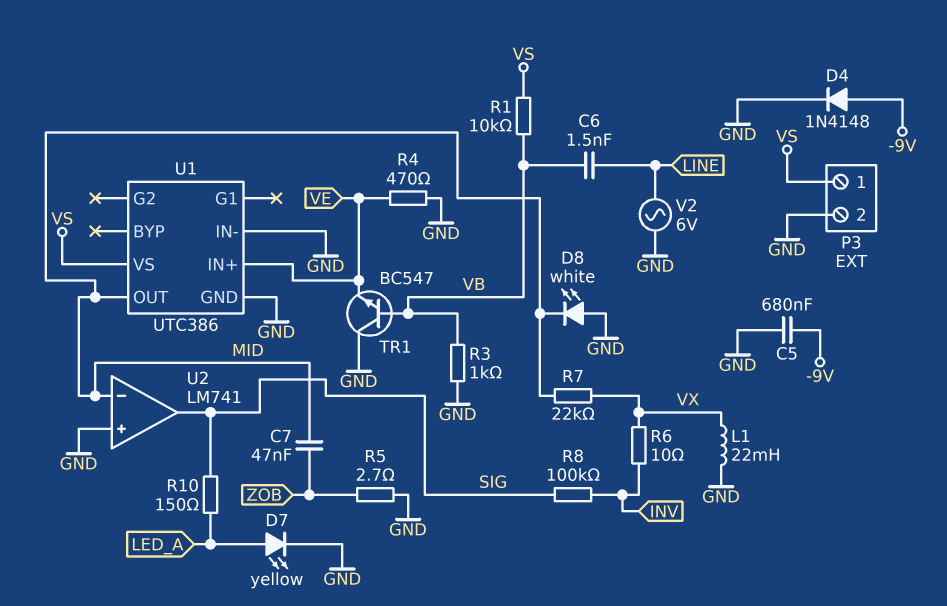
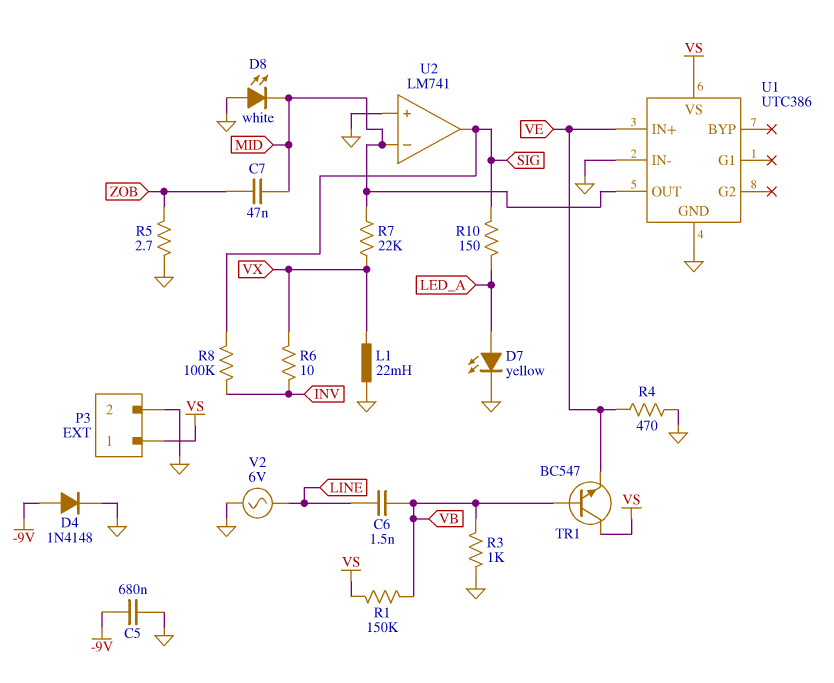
R1: 10k (VB, VS) -> 150k (VB, VS)
TR1: NPN BC547 (B VB, C GND, E VE) -> NPN BC547 (B VB, C VS, E VE)

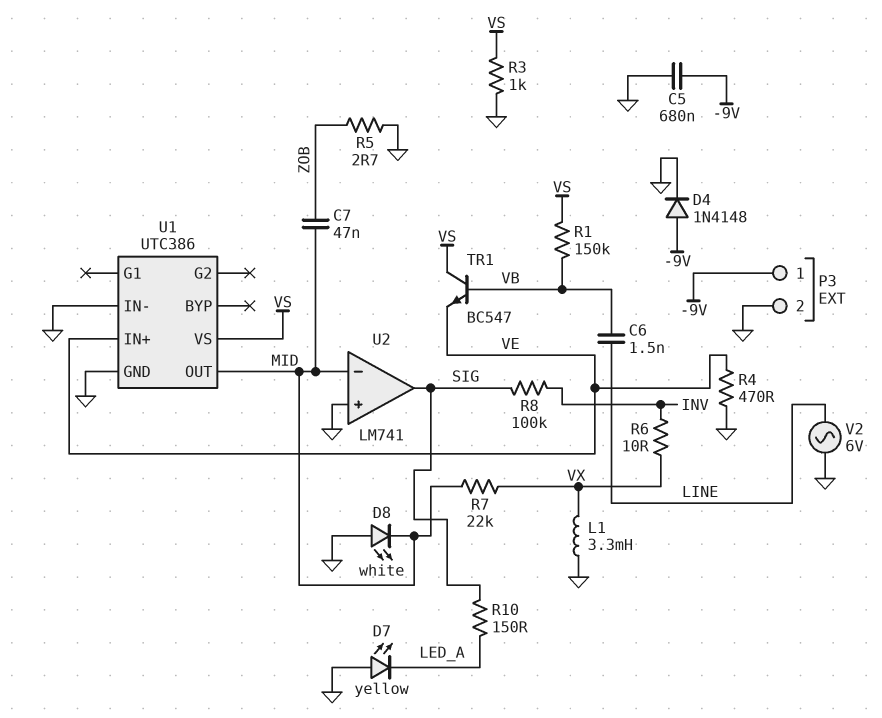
D7: LED yellow (A LED_A, K GND) -> LED yellow (A GND, K LED_A)
L1: 22mH (GND, VX) -> 3.3mH (GND, VX)
P3 pin 1: VS -> -9V
R3: 1k (GND, VB) -> 1k (GND, VS)

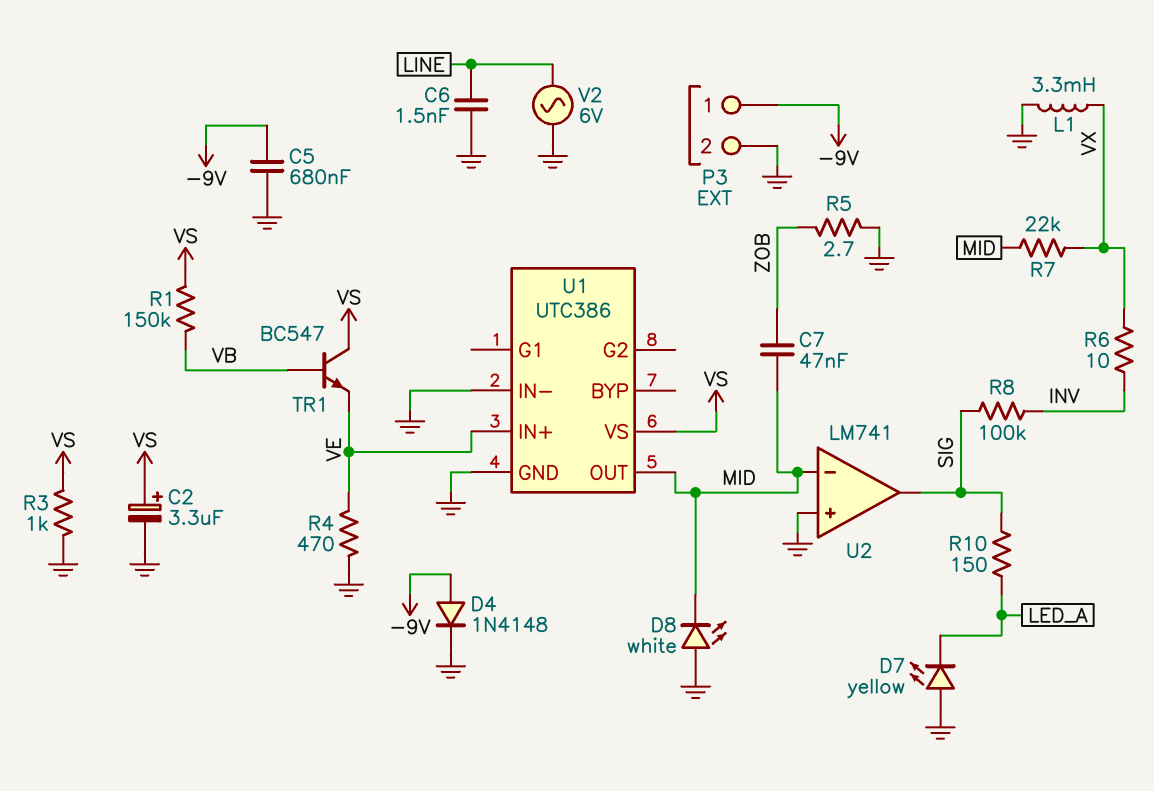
C2: none -> 3.3uF (plus VS, minus GND)
C6: 1.5nF (LINE, VB) -> 1.5nF (GND, LINE)

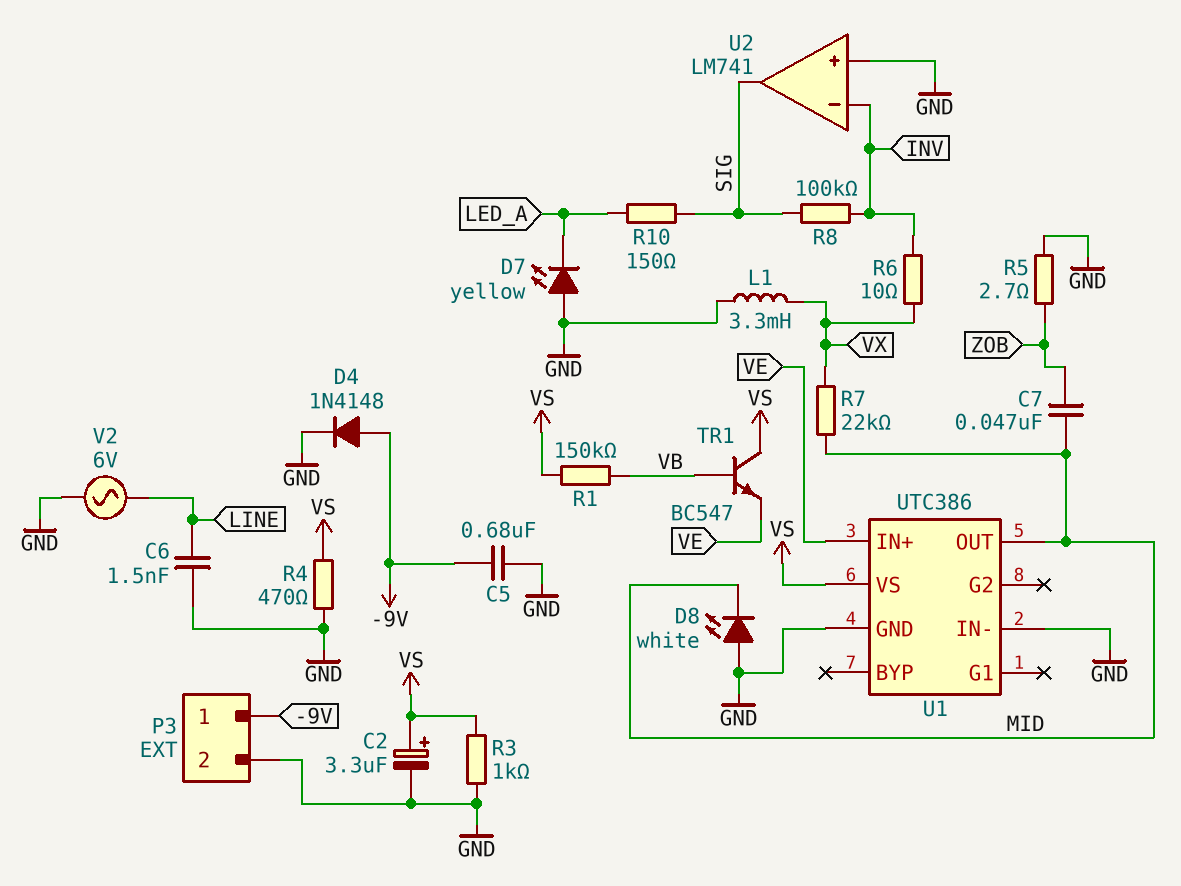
R4: 470 (GND, VE) -> 470 (GND, VS)
U2 pin in-: MID -> INV

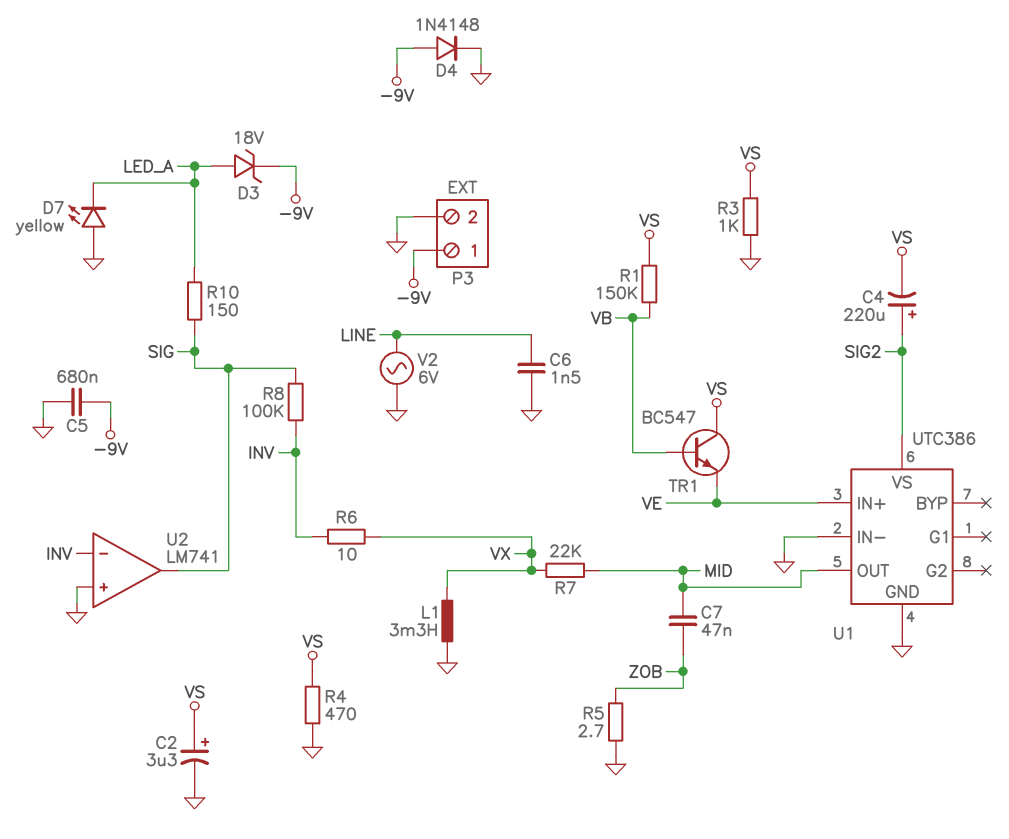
C4: none -> 220uF (plus SIG2, minus VS)
D3: none -> zener 18V (A LED_A, K -9V)
D8: LED white (A GND, K MID) -> none
U1 pin VS: VS -> SIG2

